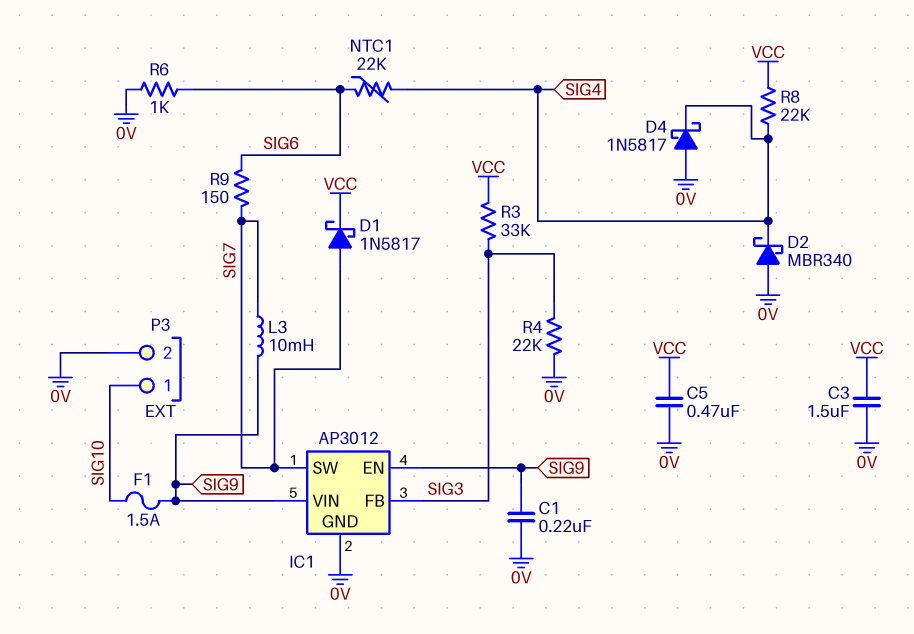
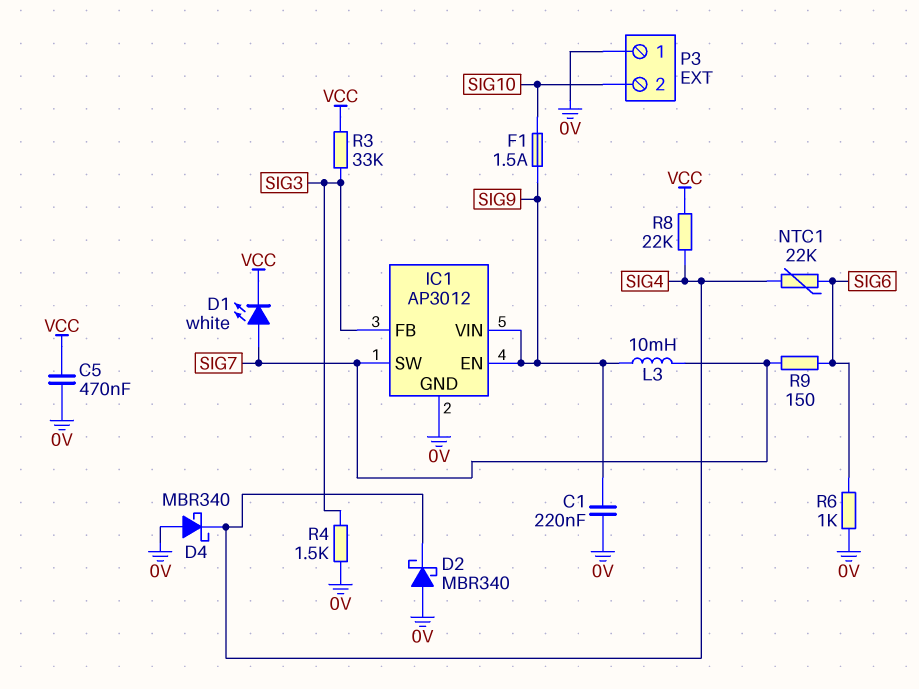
C3: 1.5uF (0V, VCC) -> none
D1: schottky 1N5817 (A SIG7, K VCC) -> LED white (A SIG7, K VCC)
D4: schottky 1N5817 (A 0V, K SIG4) -> schottky MBR340 (A 0V, K SIG4)
P3 pin 1: SIG10 -> 0V
P3 pin 2: 0V -> SIG10
R4: 22k (0V, SIG3) -> 1.5k (0V, SIG3)

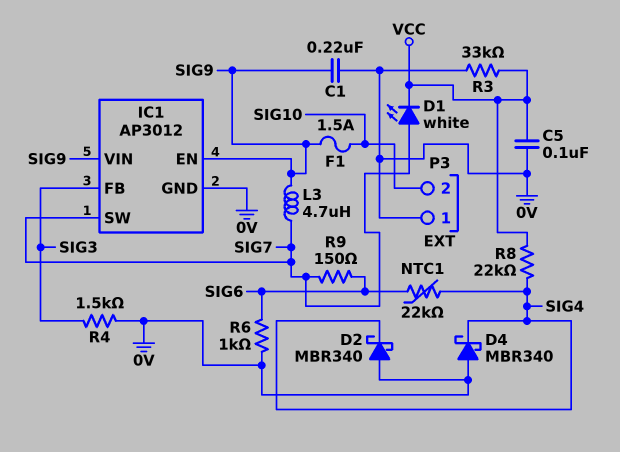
C5: 470nF (0V, VCC) -> 100nF (0V, VCC)
L3: 10mH (SIG7, SIG9) -> 4.7uH (SIG7, SIG9)
R3: 33k (SIG3, VCC) -> 33k (0V, VCC)

